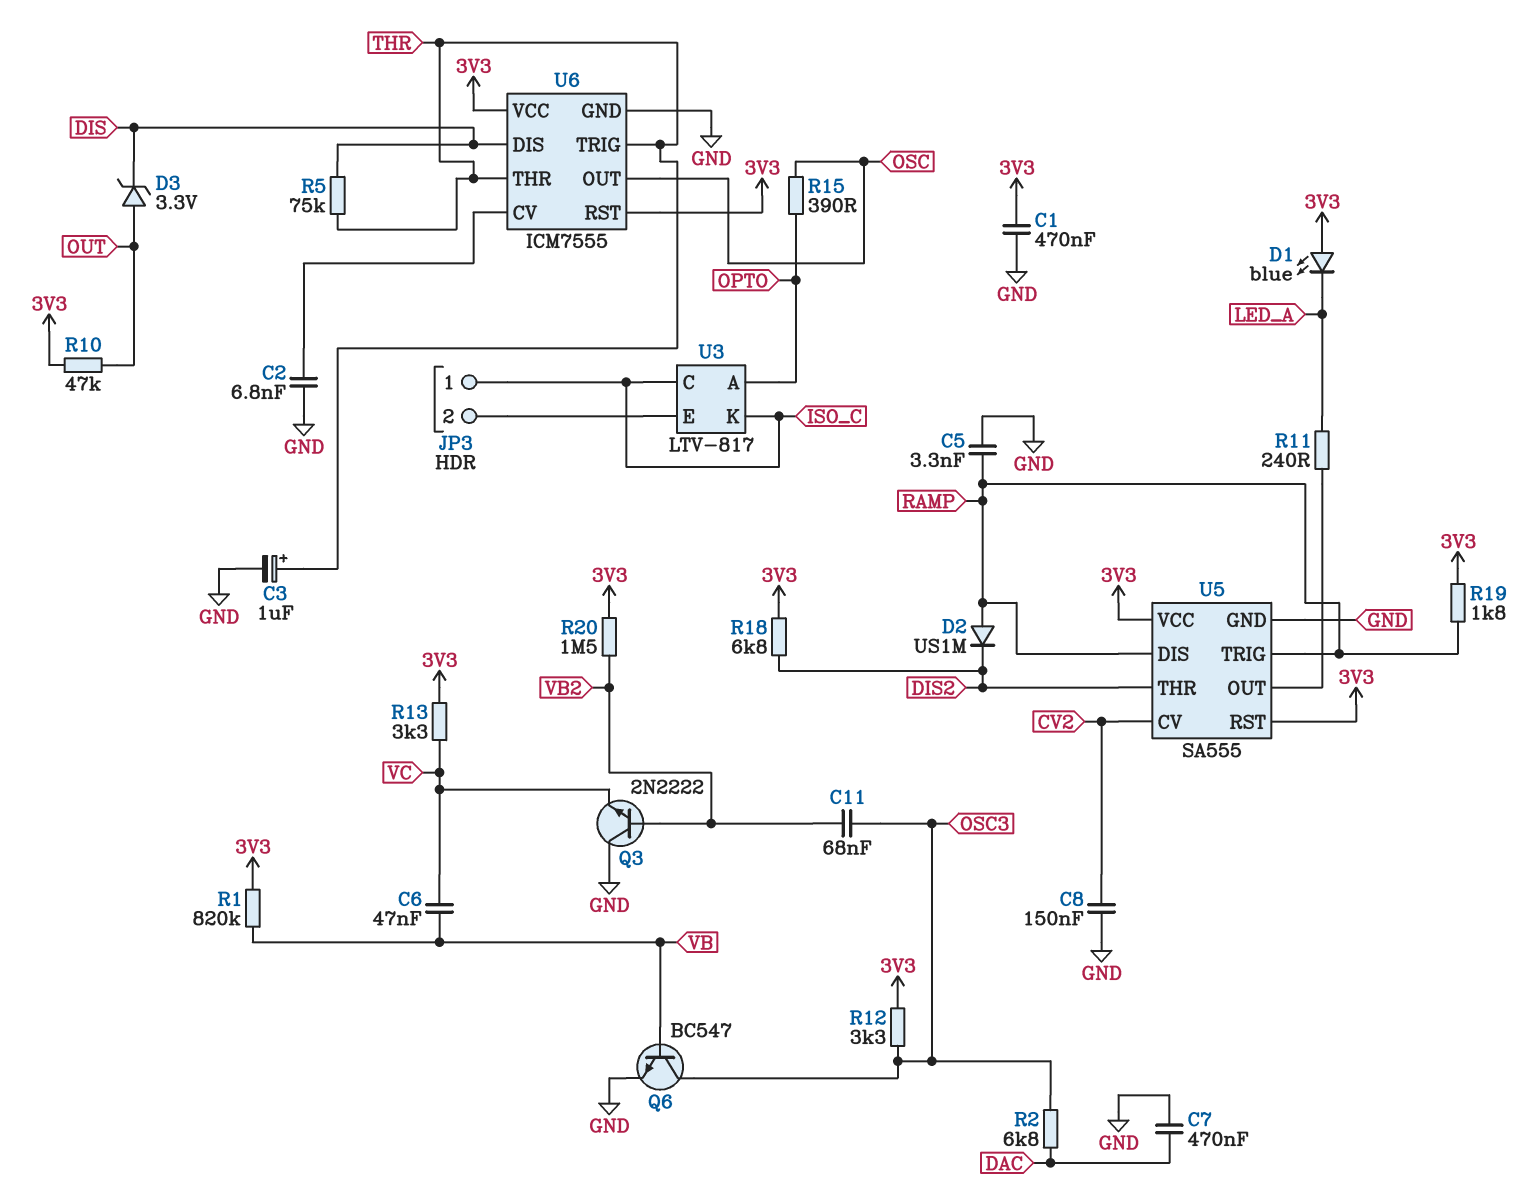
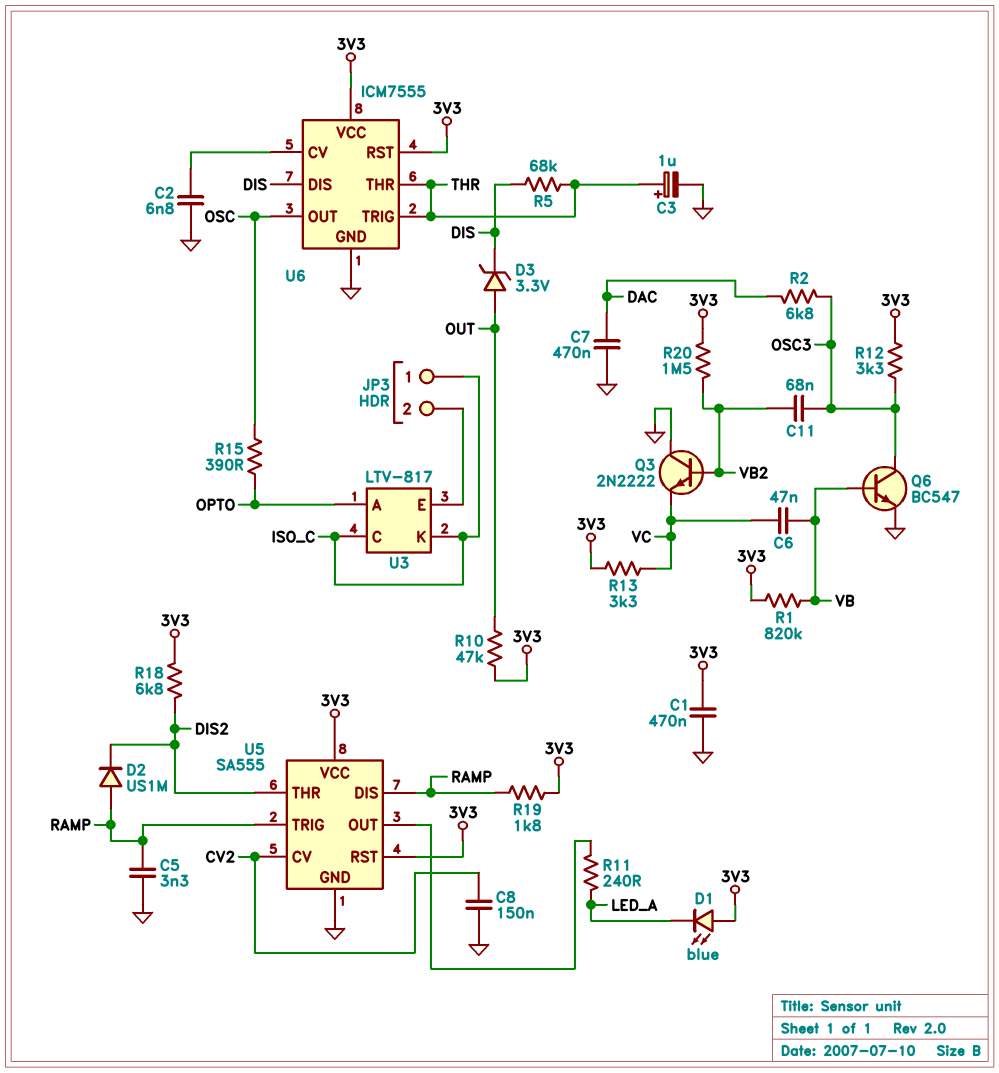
R5: 75k (DIS, THR) -> 68k (DIS, THR)

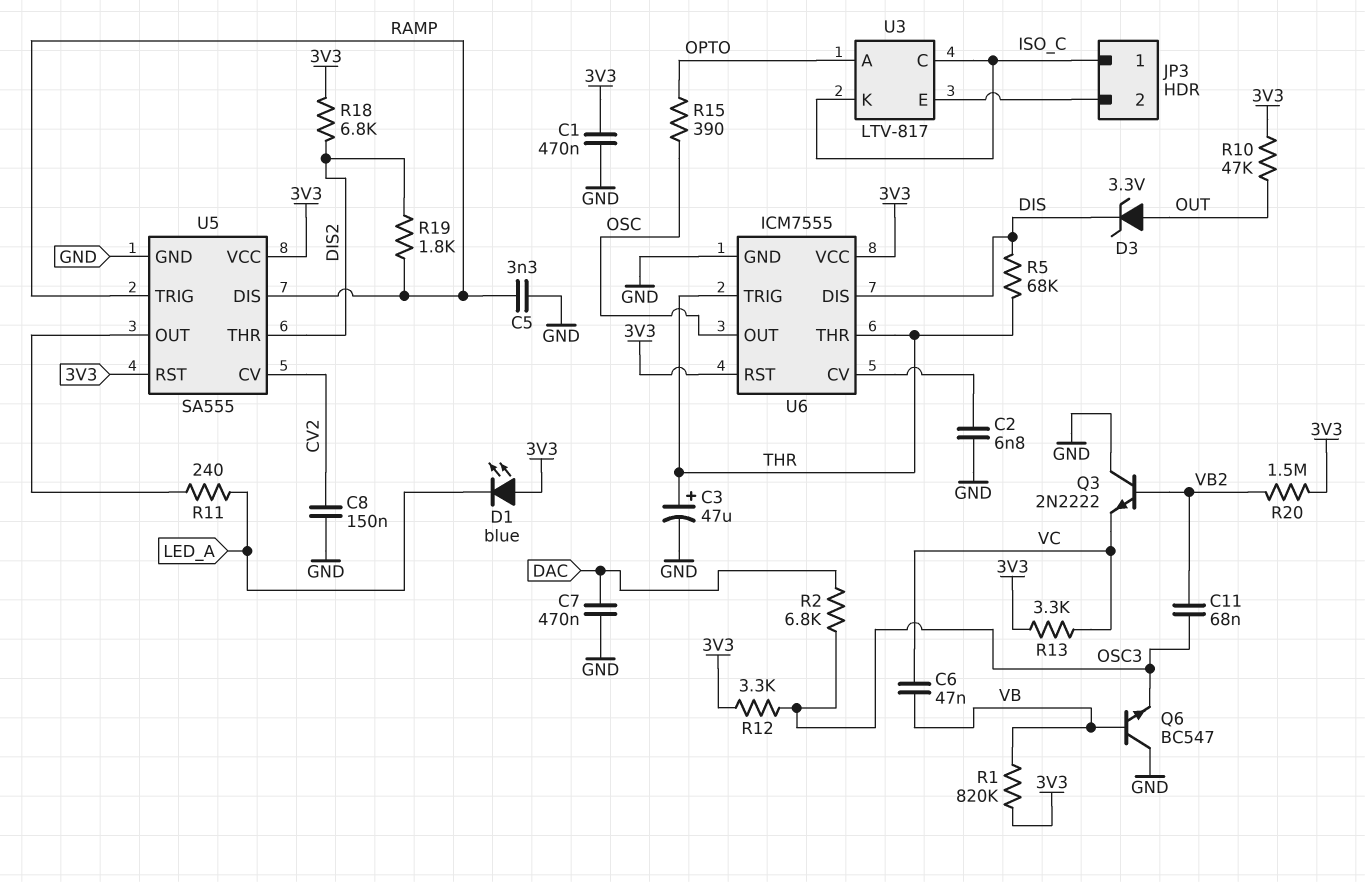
C3: 1uF (plus THR, minus GND) -> 47uF (plus THR, minus GND)
D2: diode US1M (A RAMP, K DIS2) -> none
Q6: NPN BC547 (B VB, C OSC3, E GND) -> NPN BC547 (B VB, C GND, E OSC3)
R19: 1.8k (3V3, RAMP) -> 1.8k (DIS2, RAMP)

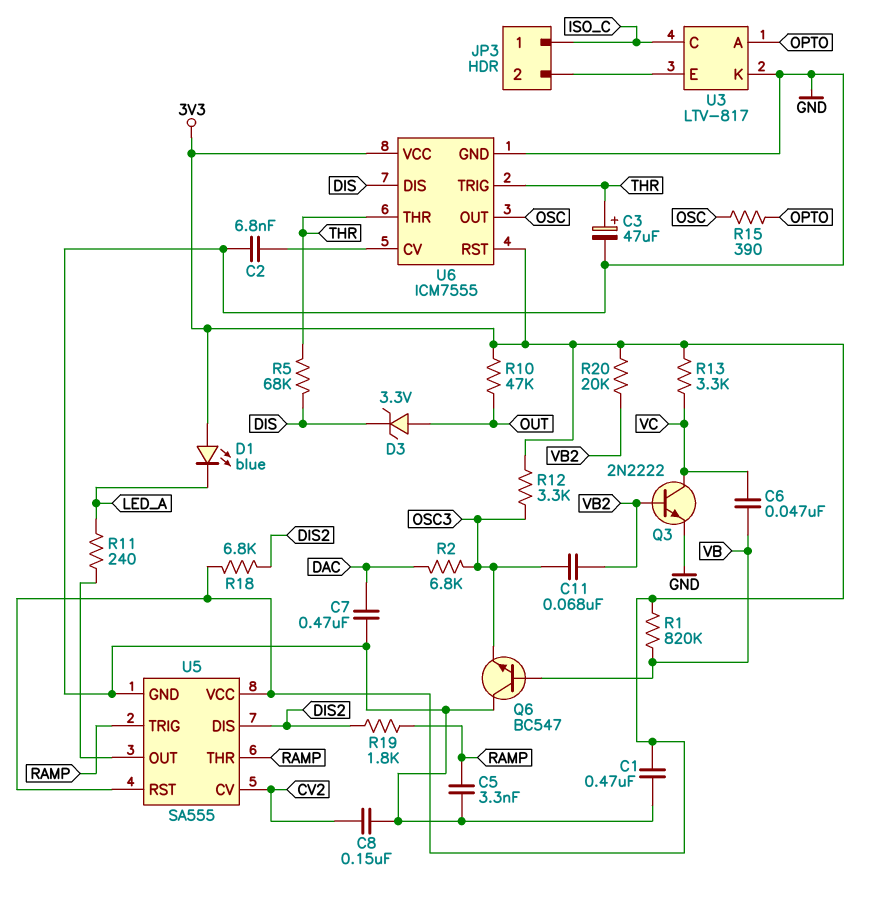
Q3: NPN 2N2222 (B VB2, C GND, E VC) -> NPN 2N2222 (B VB2, C VC, E GND)
R20: 1.5M (3V3, VB2) -> 20k (3V3, VB2)
U3 pin K: ISO_C -> GND
U5 pin DIS: RAMP -> DIS2
U5 pin THR: DIS2 -> RAMP

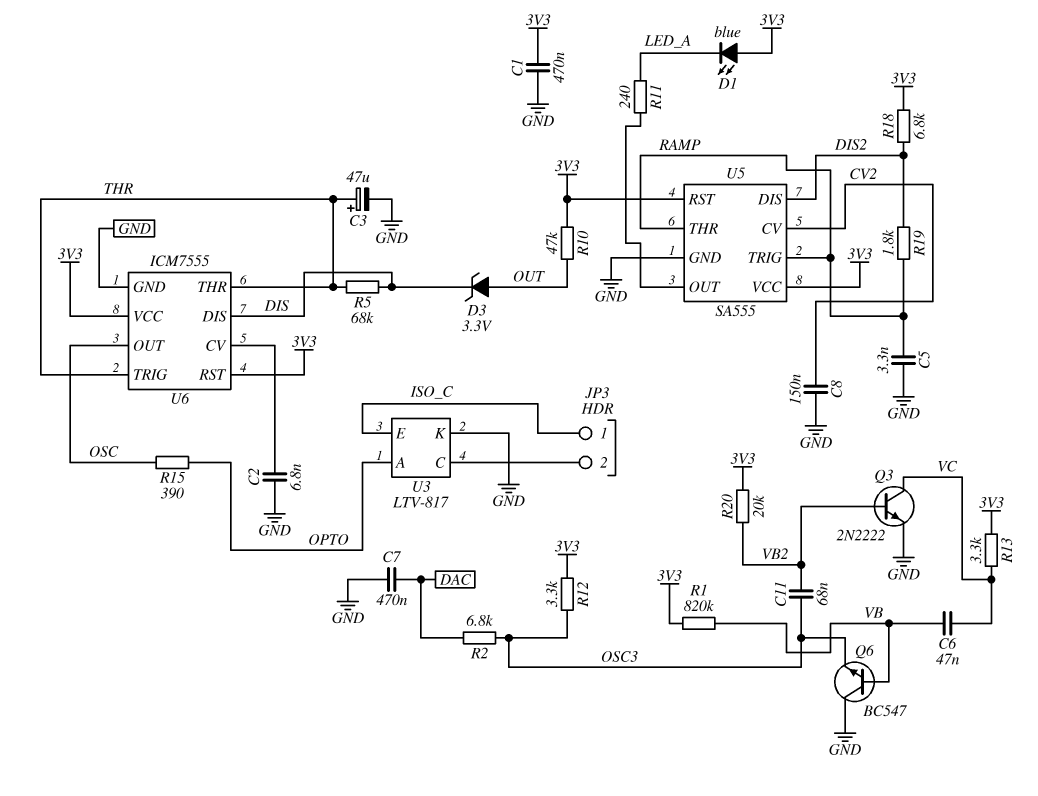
U3 pin C: ISO_C -> JP3/2
U3 pin E: JP3/2 -> ISO_C

